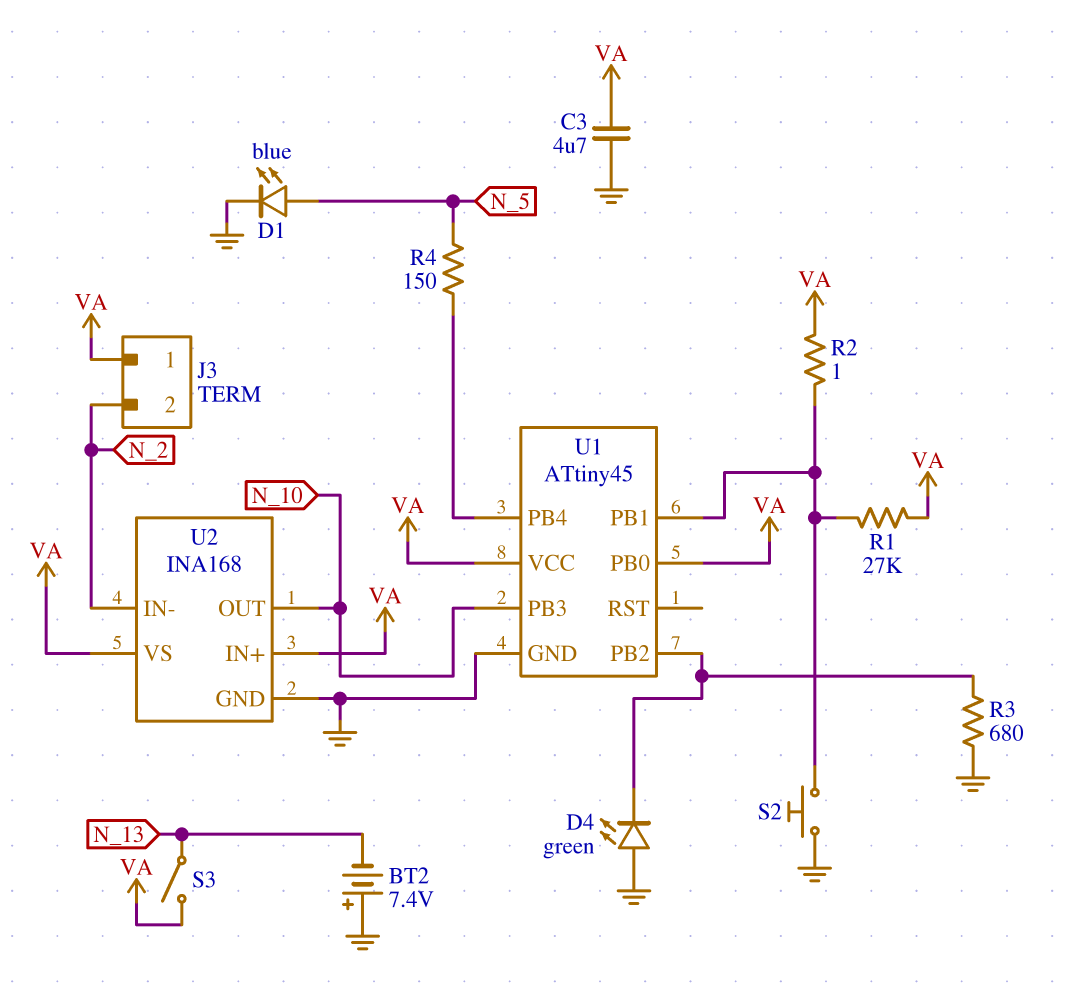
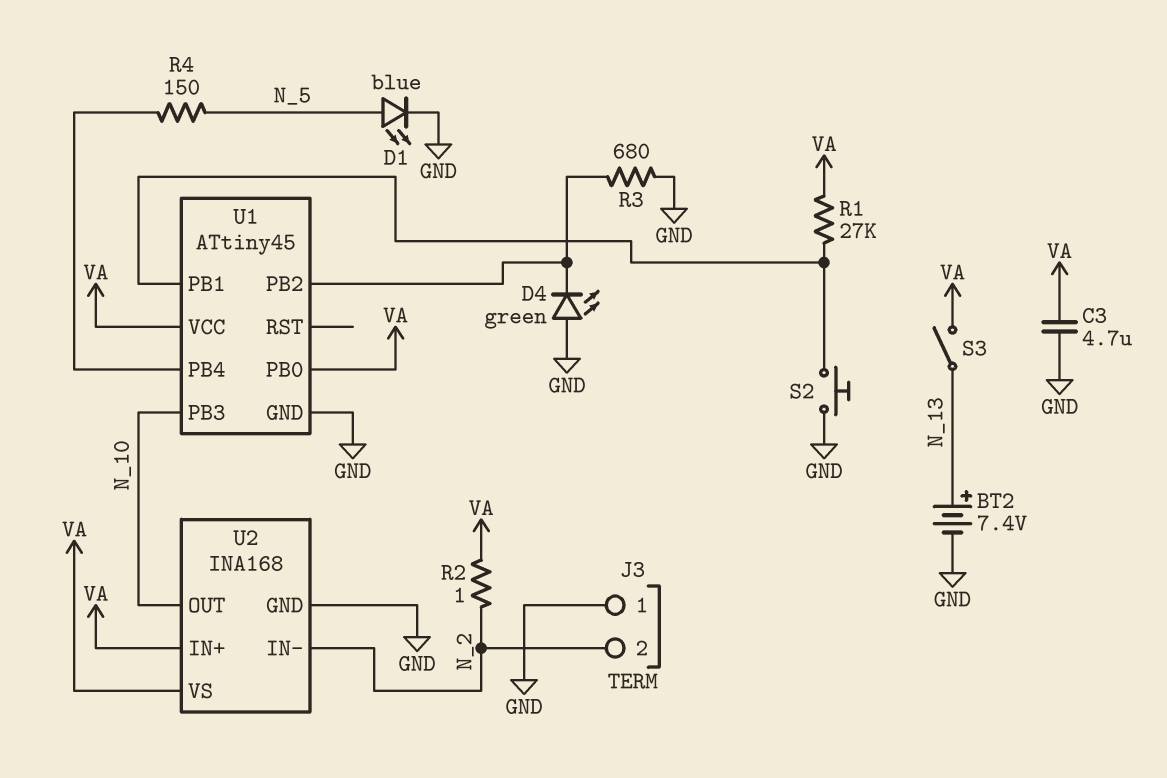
BT2: 7.4V (plus GND, minus N_13) -> 7.4V (plus N_13, minus GND)
J3 pin 1: VA -> GND
R2: 1 (U1/PB1, VA) -> 1 (N_2, VA)

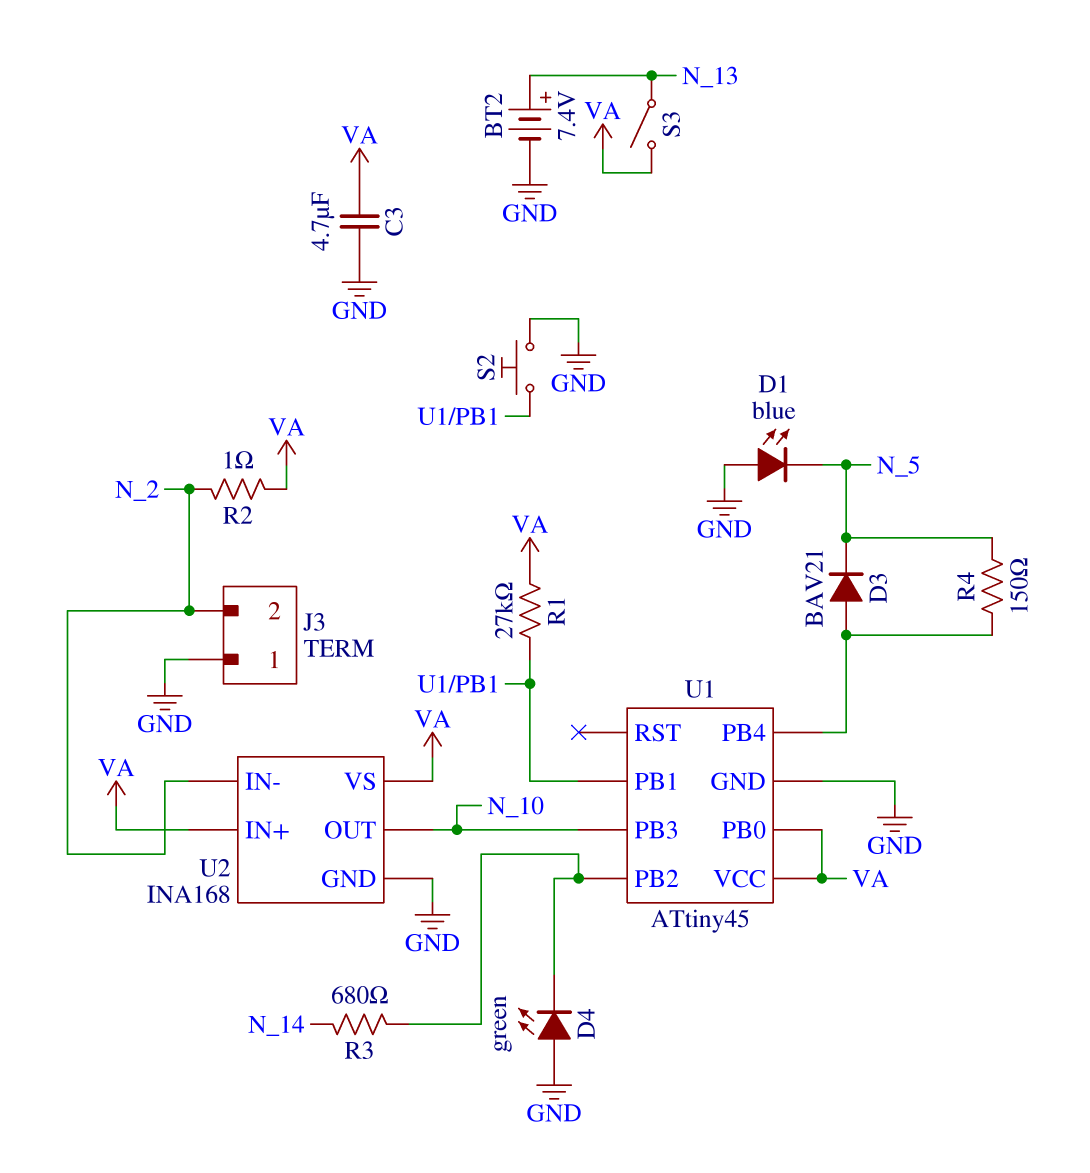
D1: LED blue (A N_5, K GND) -> LED blue (A GND, K N_5)
D3: none -> diode BAV21 (A U1/PB4, K N_5)
R3: 680 (GND, U1/PB2) -> 680 (N_14, U1/PB2)

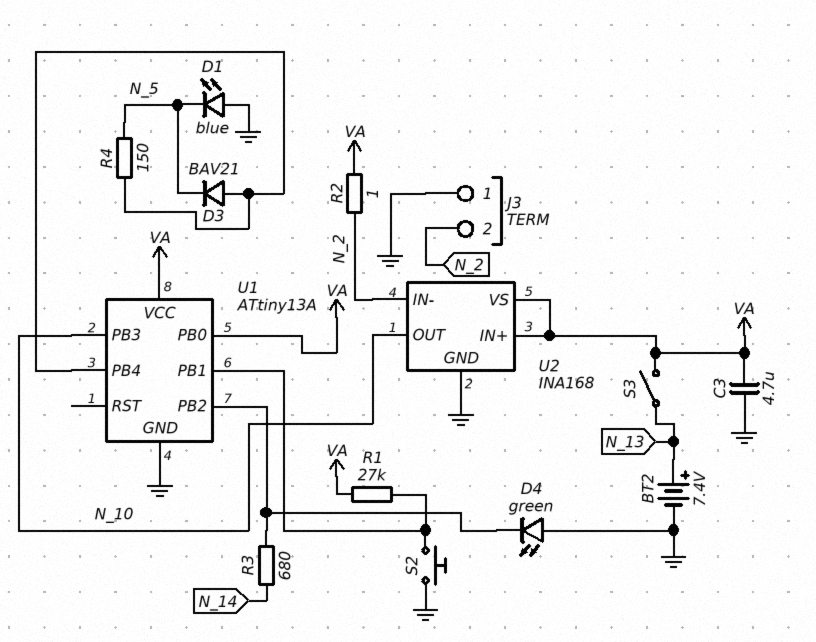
U1: ATtiny45 -> ATtiny13A

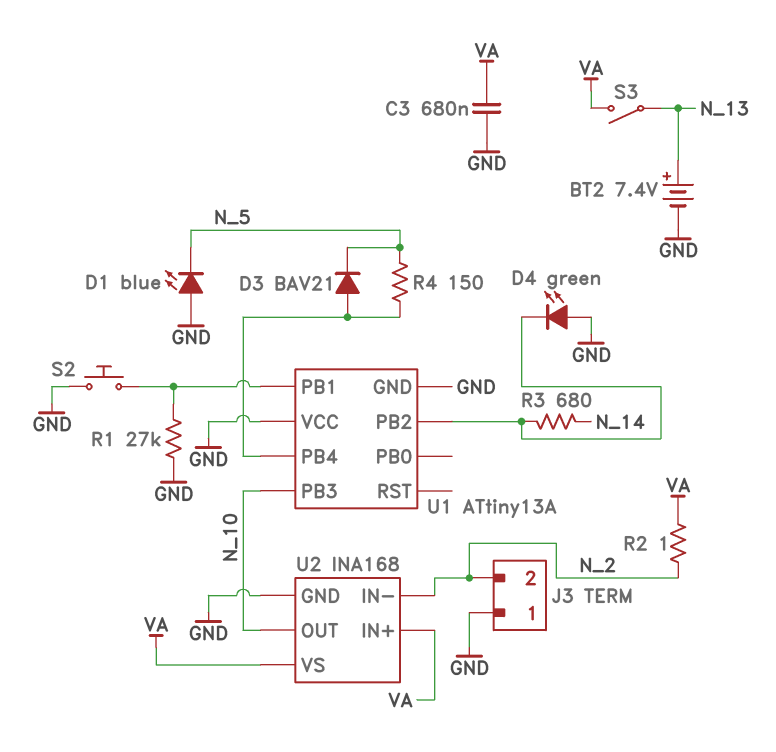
C3: 4.7uF (GND, VA) -> 680nF (GND, VA)
R1: 27k (U1/PB1, VA) -> 27k (GND, U1/PB1)
U1 pin PB0: VA -> none
U1 pin VCC: VA -> GND

